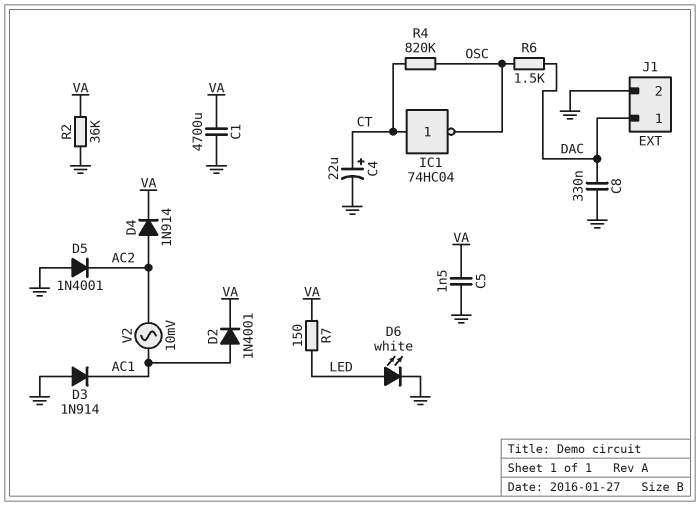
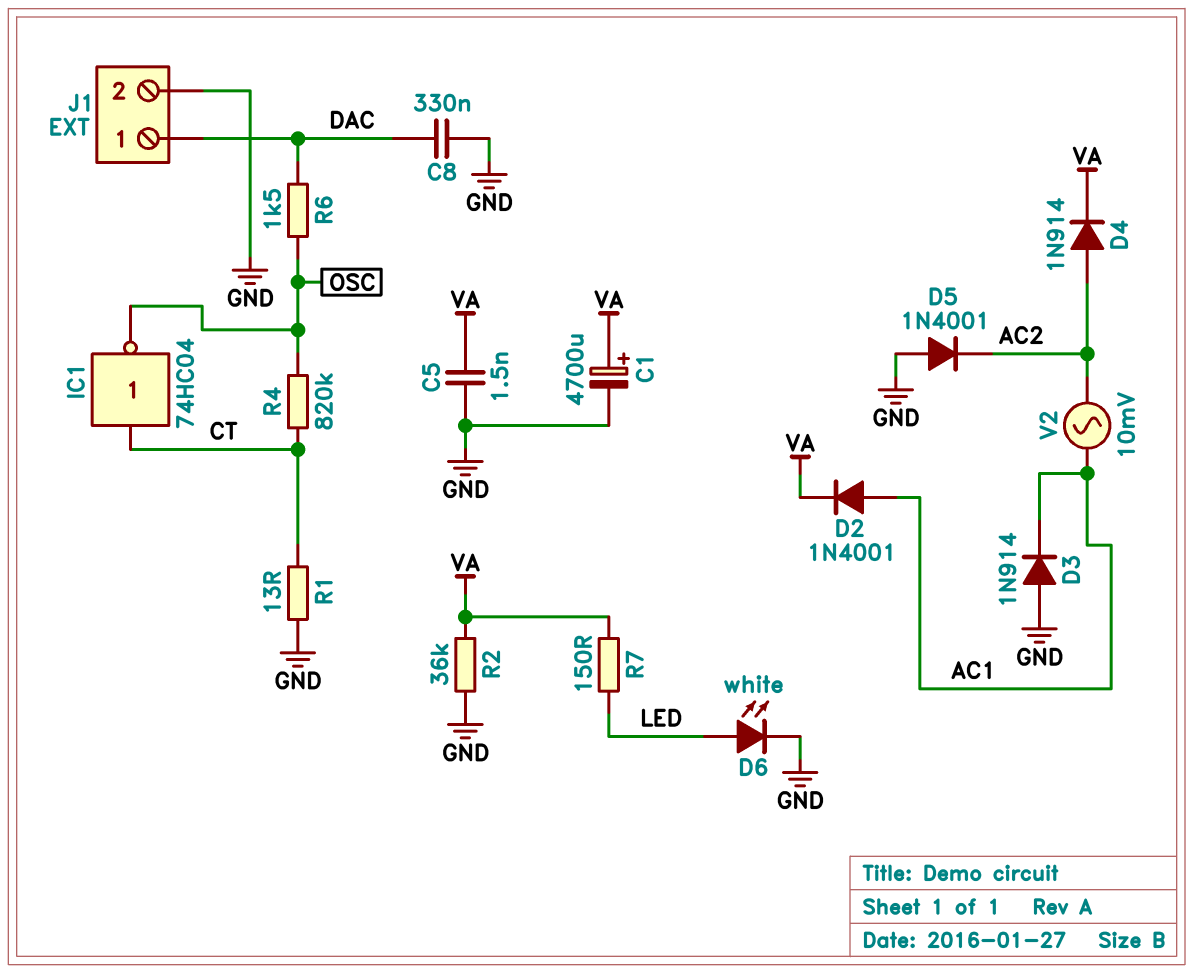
C1: 4700uF (GND, VA) -> 4700uF (plus VA, minus GND)
C4: 22uF (plus CT, minus GND) -> none
R1: none -> 13 (CT, GND)

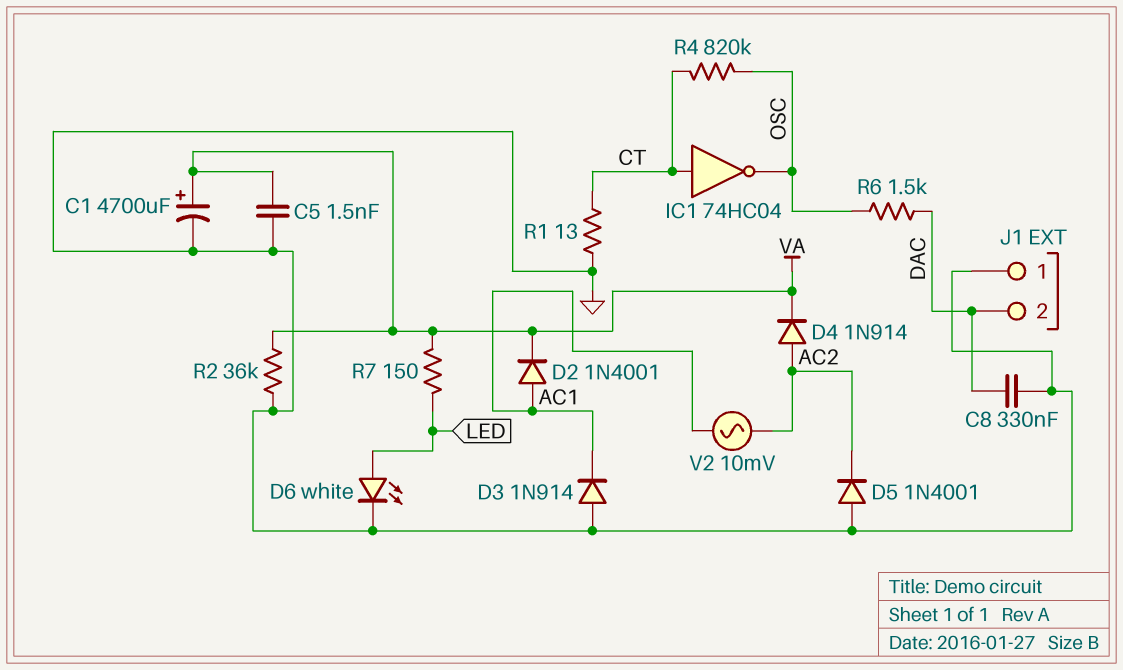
J1 pin 1: DAC -> GND
J1 pin 2: GND -> DAC

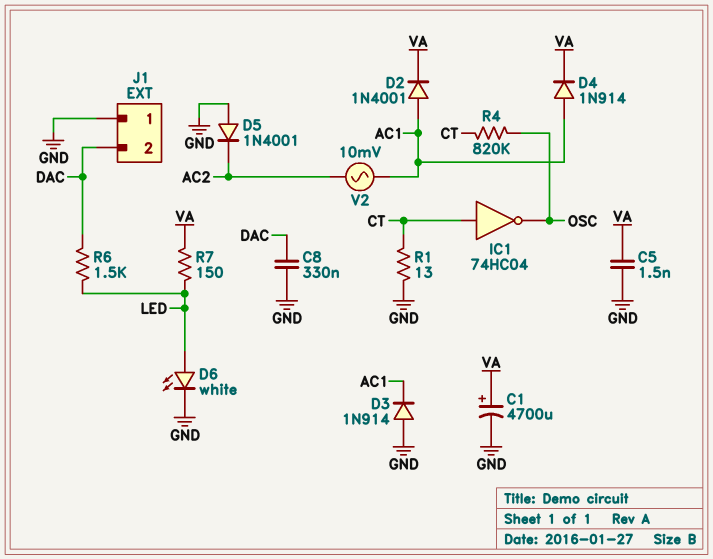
D4: diode 1N914 (A AC2, K VA) -> diode 1N914 (A AC1, K VA)
R2: 36k (GND, VA) -> none
R6: 1.5k (DAC, OSC) -> 1.5k (DAC, LED)

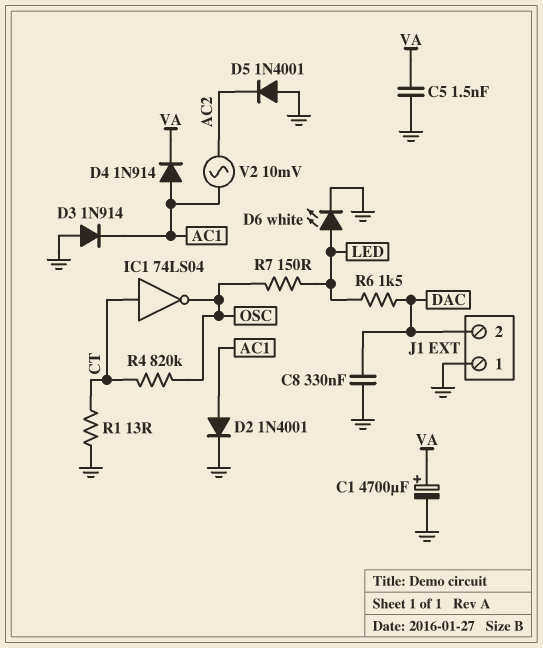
D2: diode 1N4001 (A AC1, K VA) -> diode 1N4001 (A AC1, K GND)
IC1: NOT 74HC04 (in CT, out OSC) -> NOT 74LS04 (in CT, out OSC)
R7: 150 (LED, VA) -> 150 (LED, OSC)

